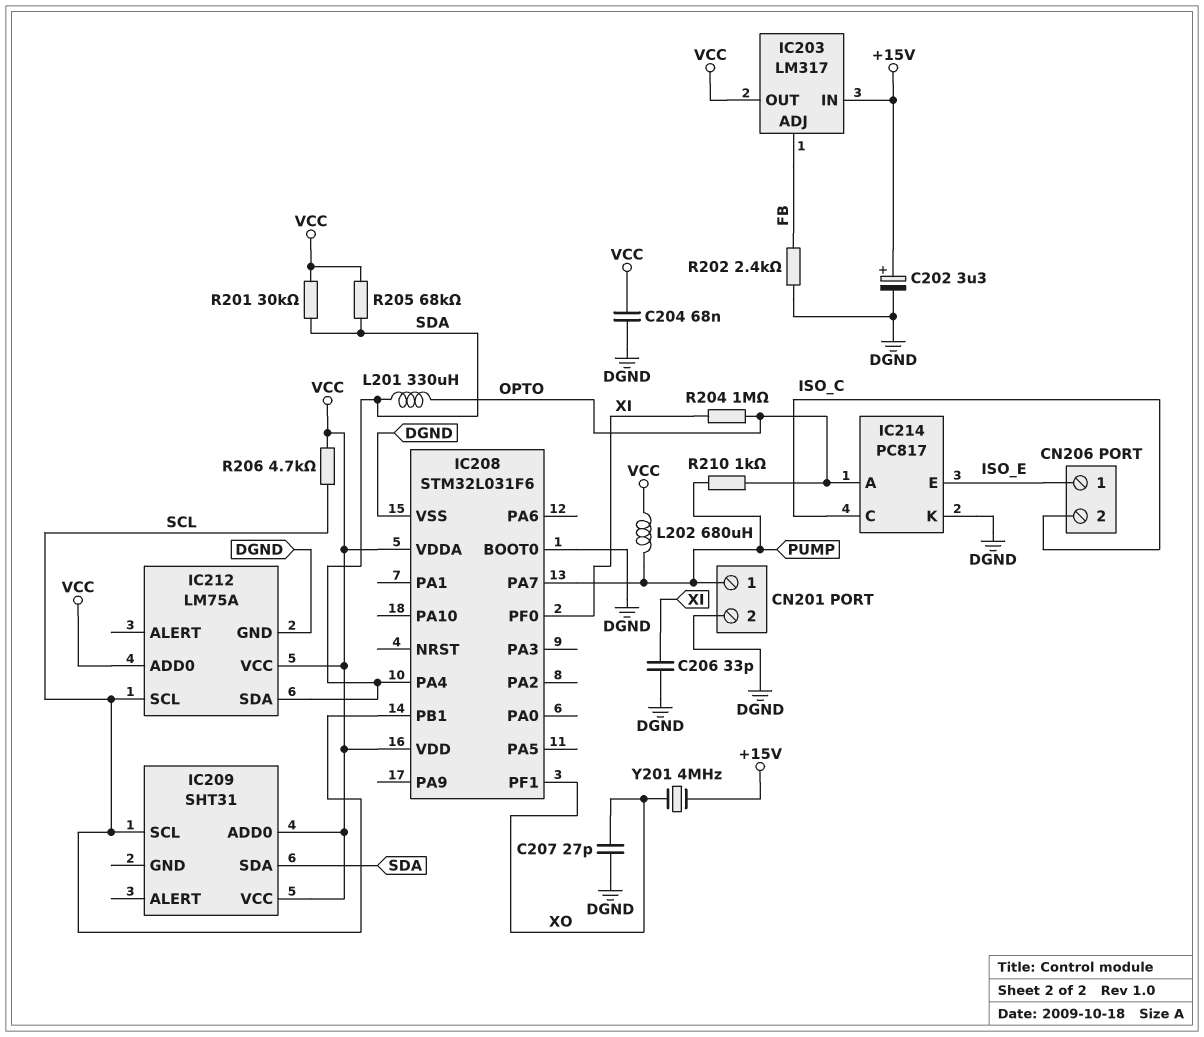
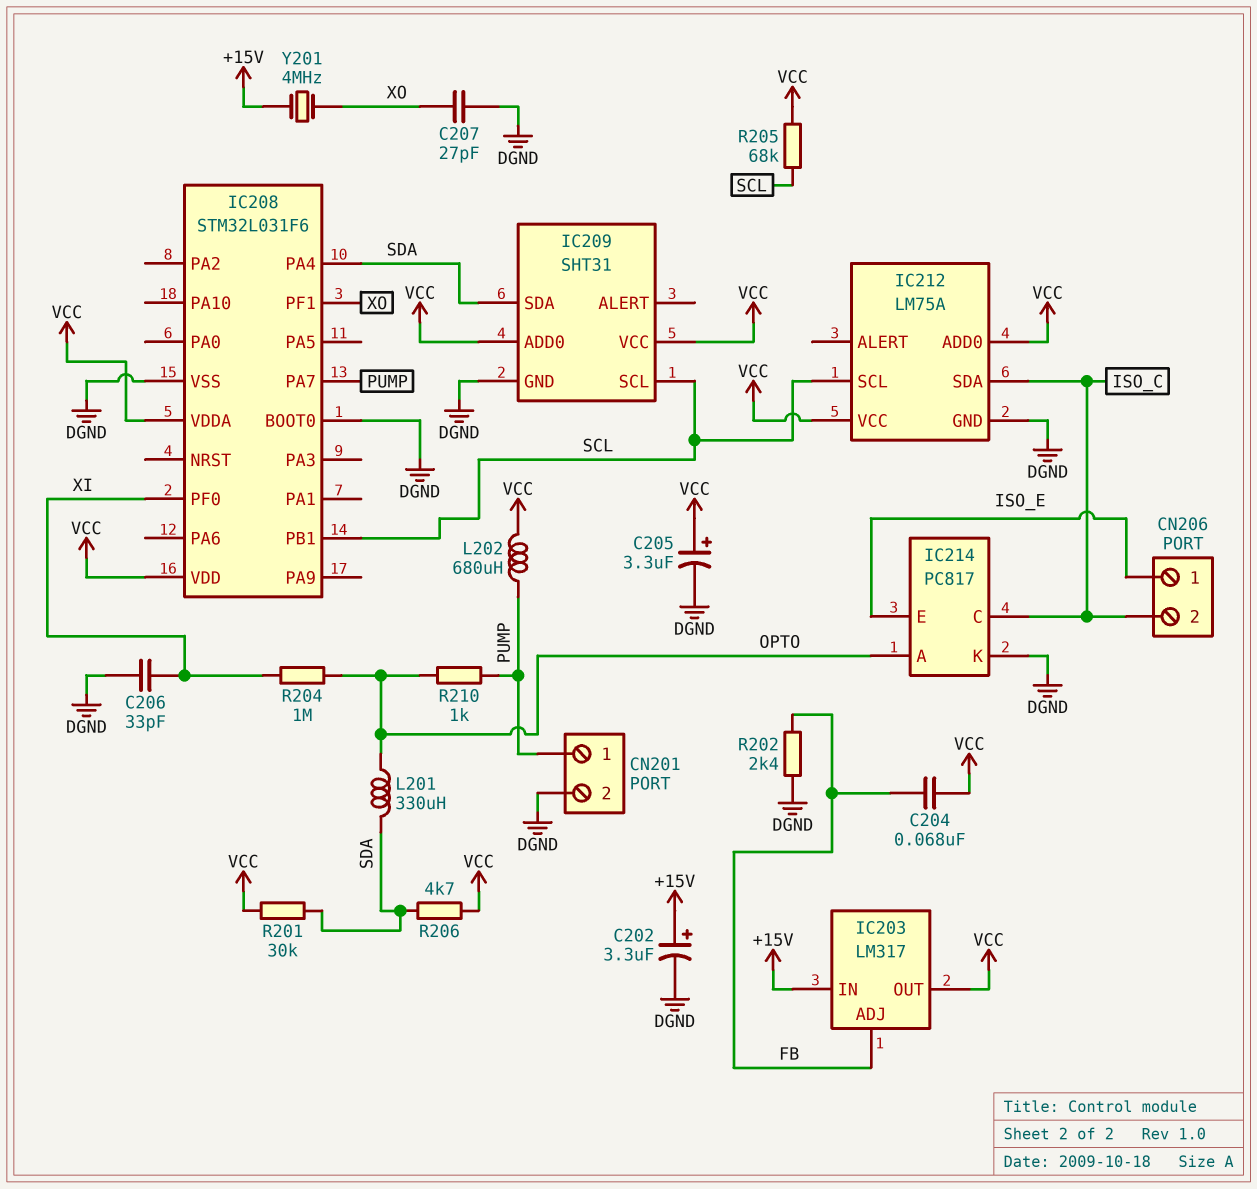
C204: 68nF (DGND, VCC) -> 68nF (FB, VCC)
C205: none -> 3.3uF (plus VCC, minus DGND)
IC209 pin GND: none -> DGND
IC212 pin SDA: SDA -> ISO_C
R205: 68k (SDA, VCC) -> 68k (SCL, VCC)
R206: 4.7k (SCL, VCC) -> 4.7k (SDA, VCC)

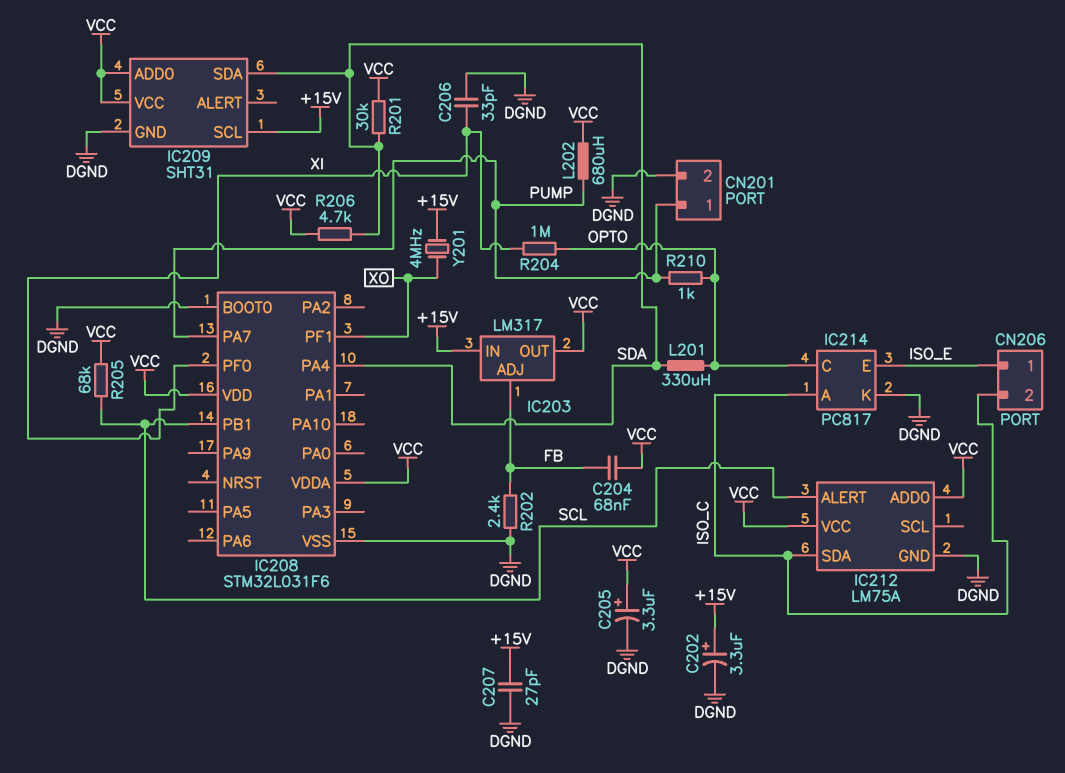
C207: 27pF (DGND, XO) -> 27pF (+15V, DGND)
IC209 pin SCL: SCL -> +15V
IC212 pin ALERT: none -> SCL
IC212 pin SCL: SCL -> none
IC214 pin A: OPTO -> ISO_C
IC214 pin C: ISO_C -> OPTO

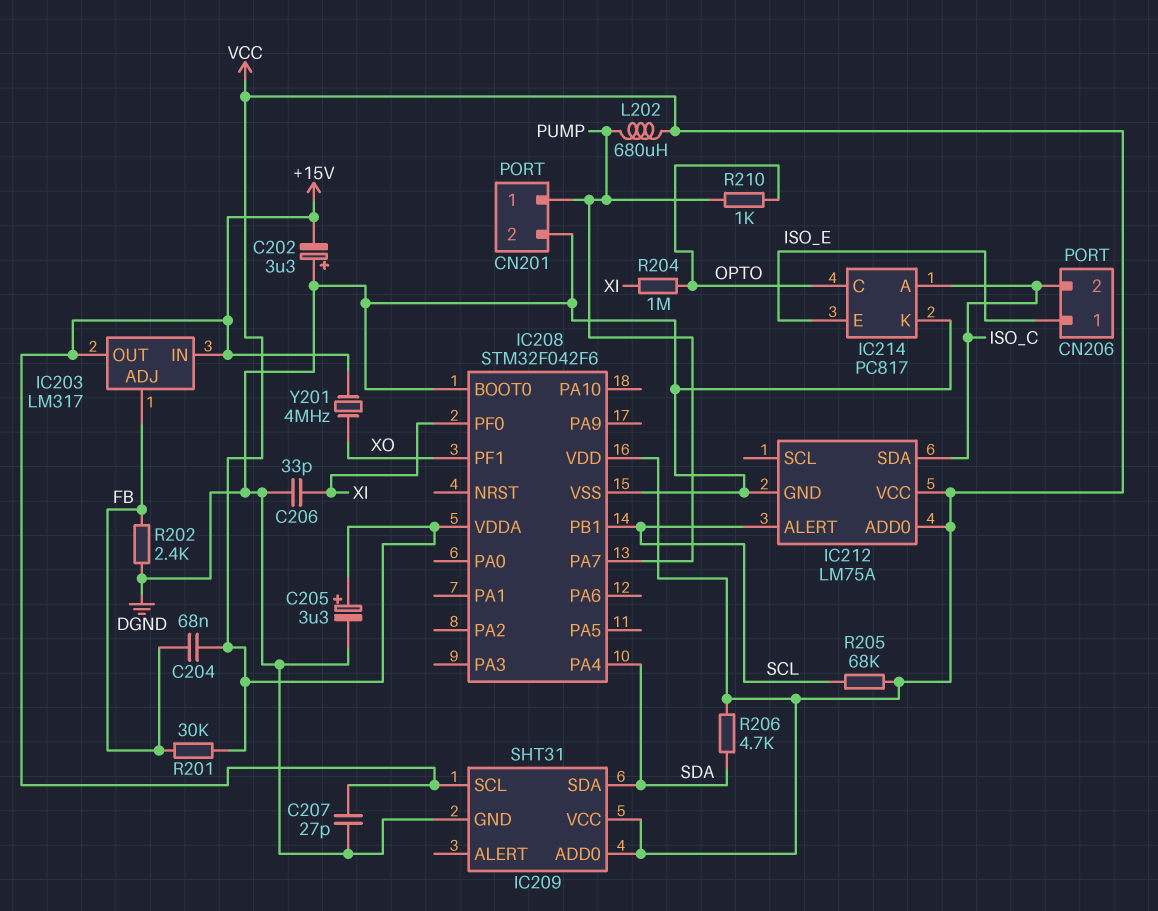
C202: 3.3uF (plus +15V, minus DGND) -> 3.3uF (plus DGND, minus +15V)
IC203 pin OUT: VCC -> +15V
IC208: STM32L031F6 -> STM32F042F6
L201: 330uH (OPTO, SDA) -> none
R201: 30k (SDA, VCC) -> 30k (FB, VCC)

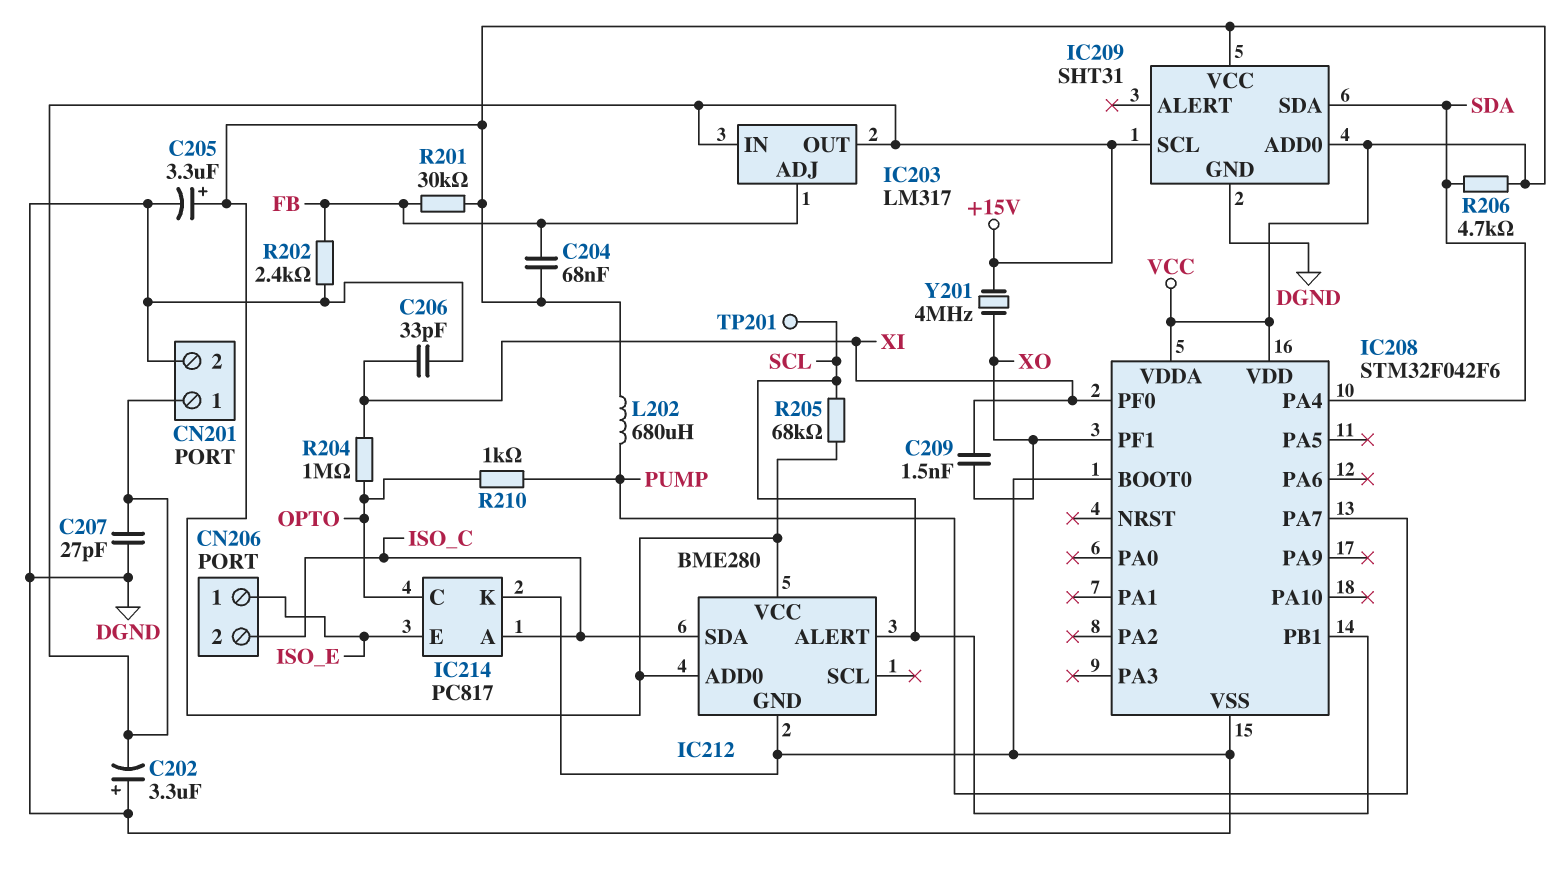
C209: none -> 1.5nF (XI, XO)
CN201 pin 1: PUMP -> +15V
IC212: LM75A -> BME280
TP201: none -> test point (SCL)

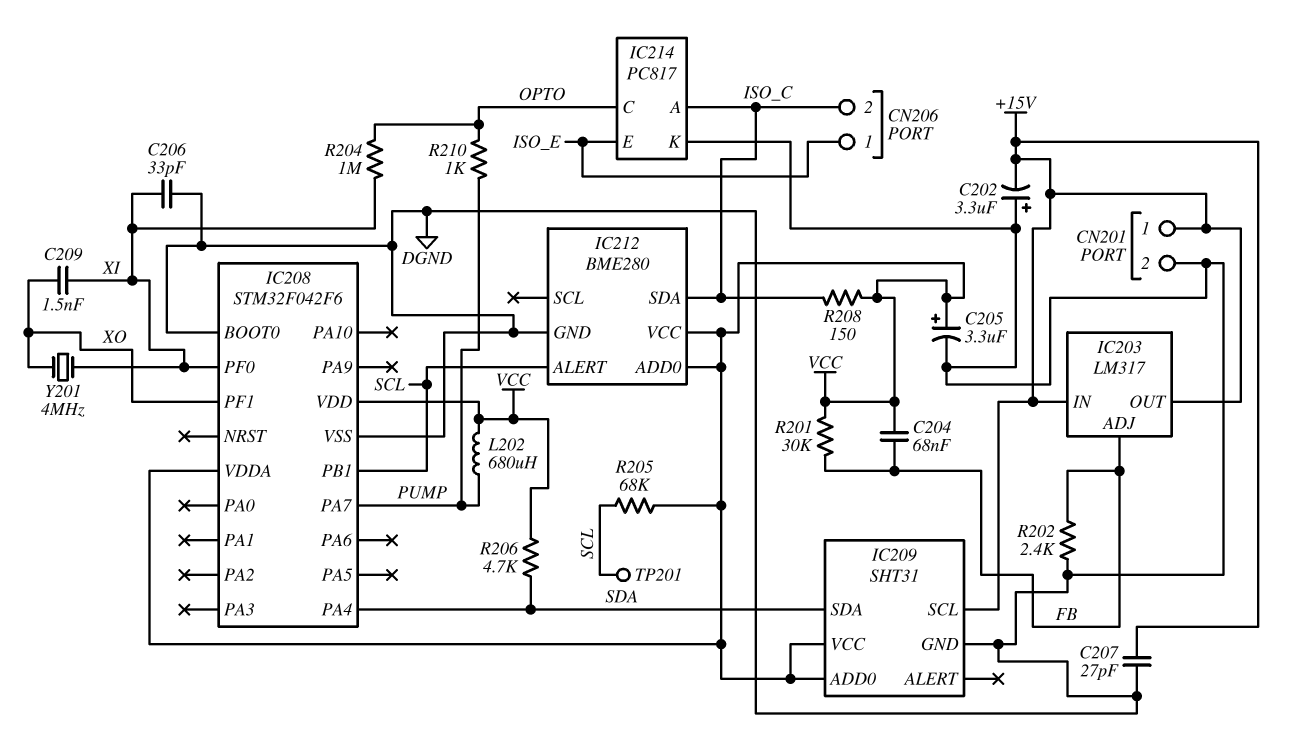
R208: none -> 150 (ISO_C, VCC)
Y201: 4MHz (+15V, XO) -> 4MHz (XI, XO)

